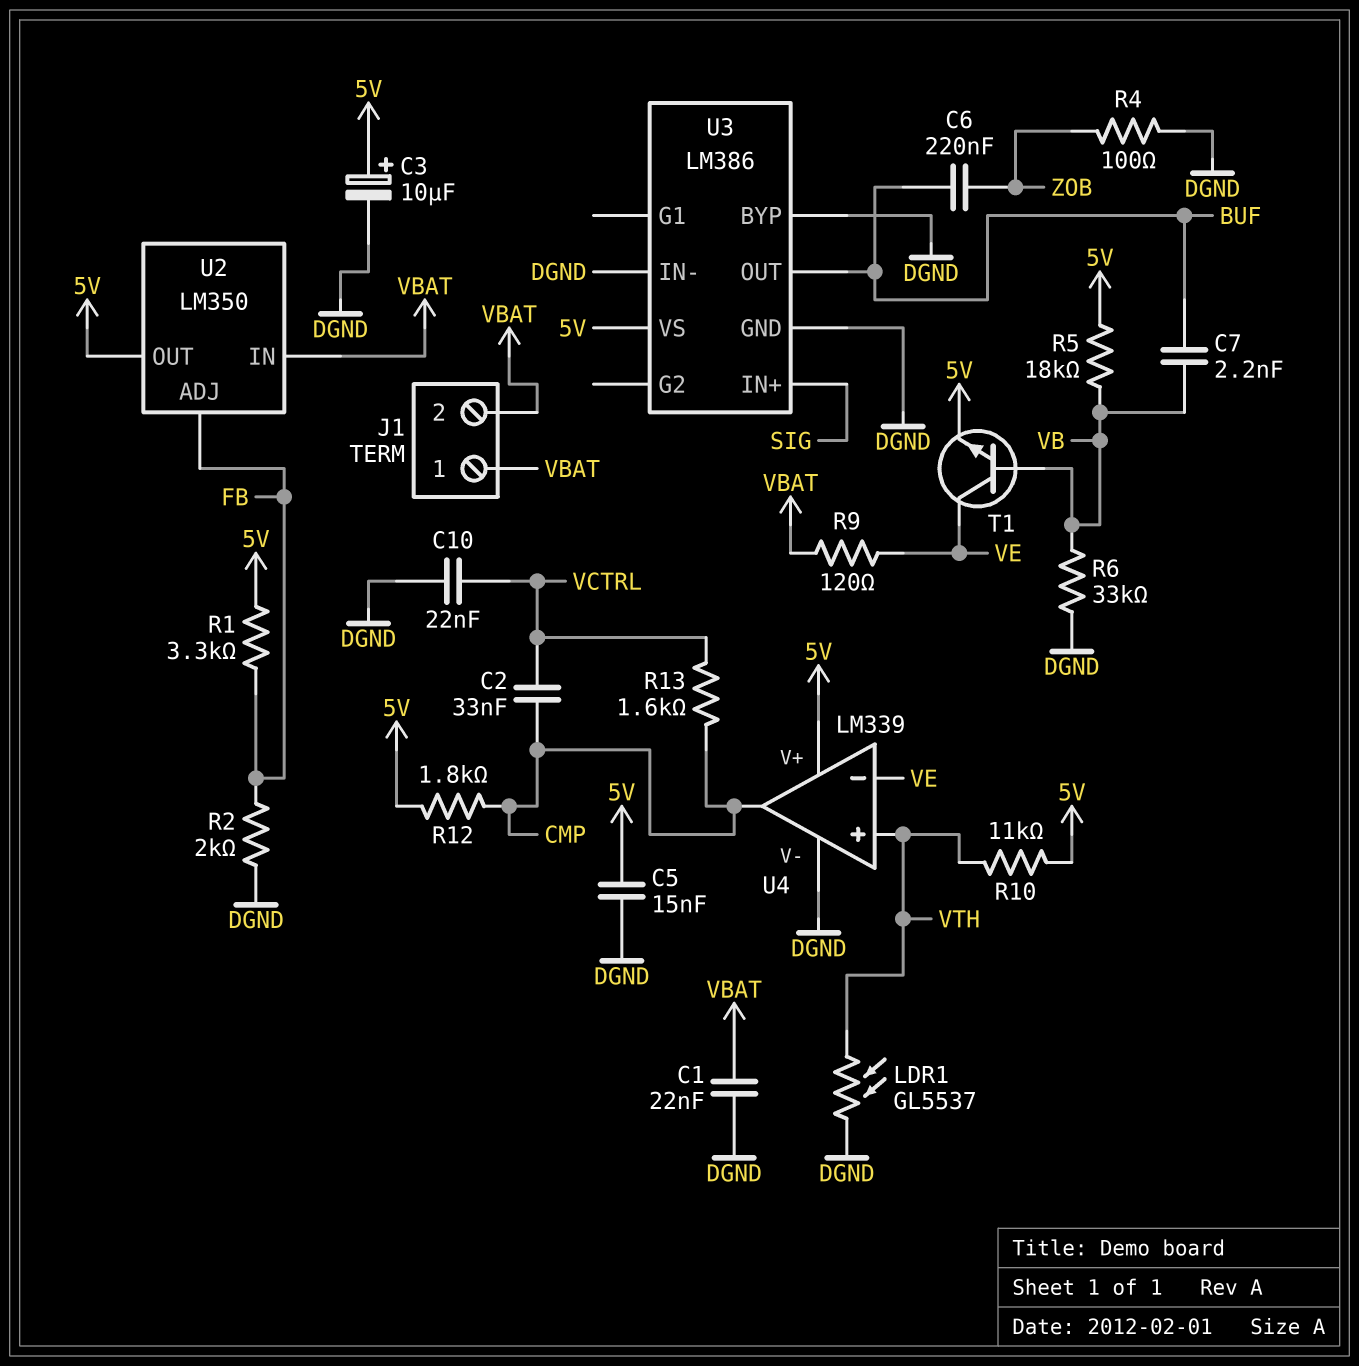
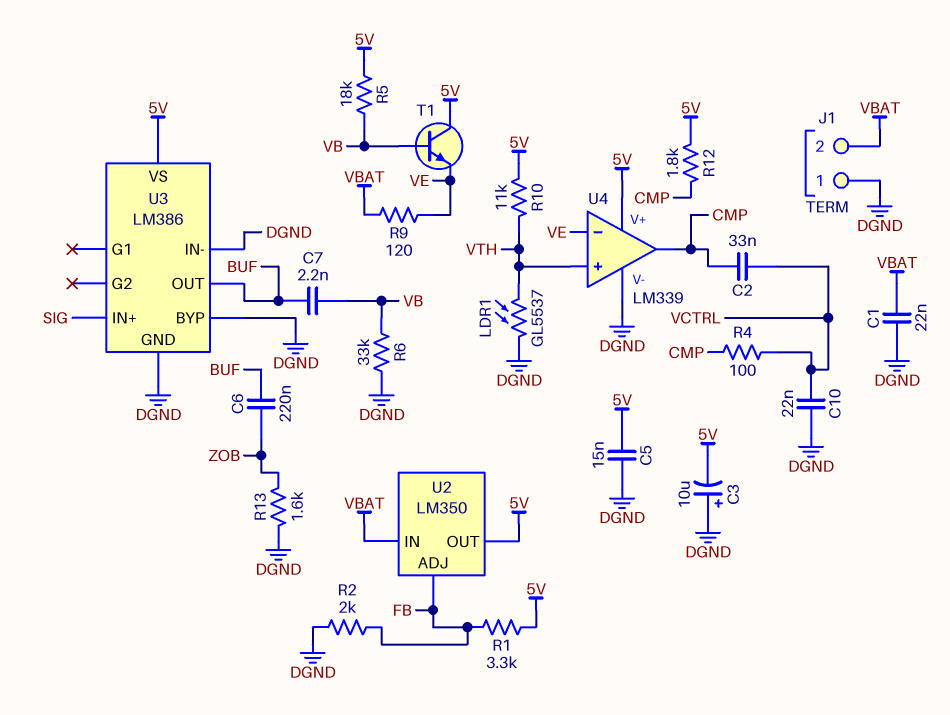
C3: 10uF (plus 5V, minus DGND) -> 10uF (plus DGND, minus 5V)
J1 pin 1: VBAT -> DGND
R4: 100 (DGND, ZOB) -> 100 (CMP, VCTRL)
R13: 1.6k (CMP, VCTRL) -> 1.6k (DGND, ZOB)
T1: NPN (B VB, C VE, E 5V) -> NPN (B VB, C 5V, E VE)

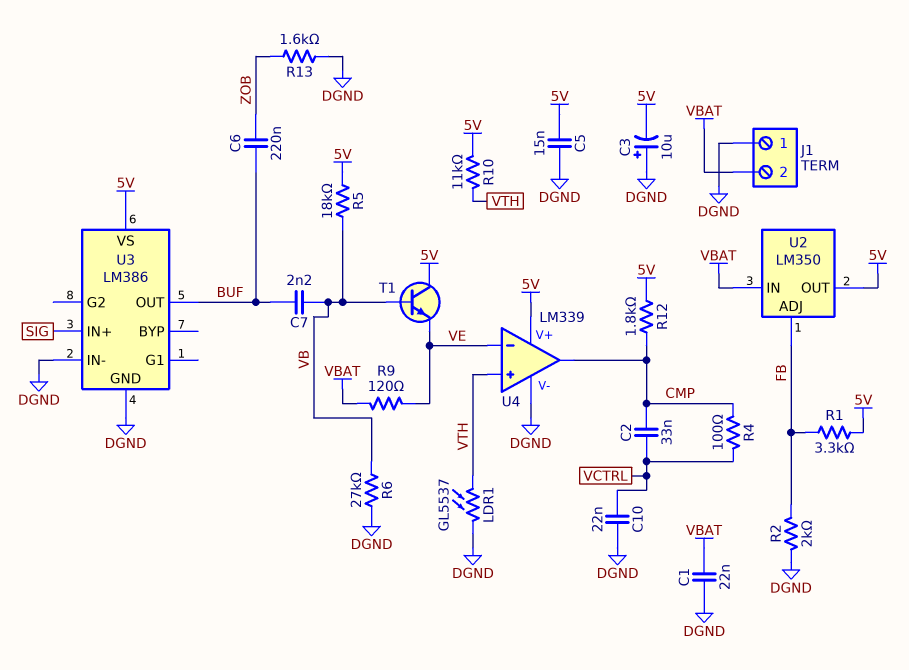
R6: 33k (DGND, VB) -> 27k (DGND, VB)
U3 pin BYP: DGND -> none

